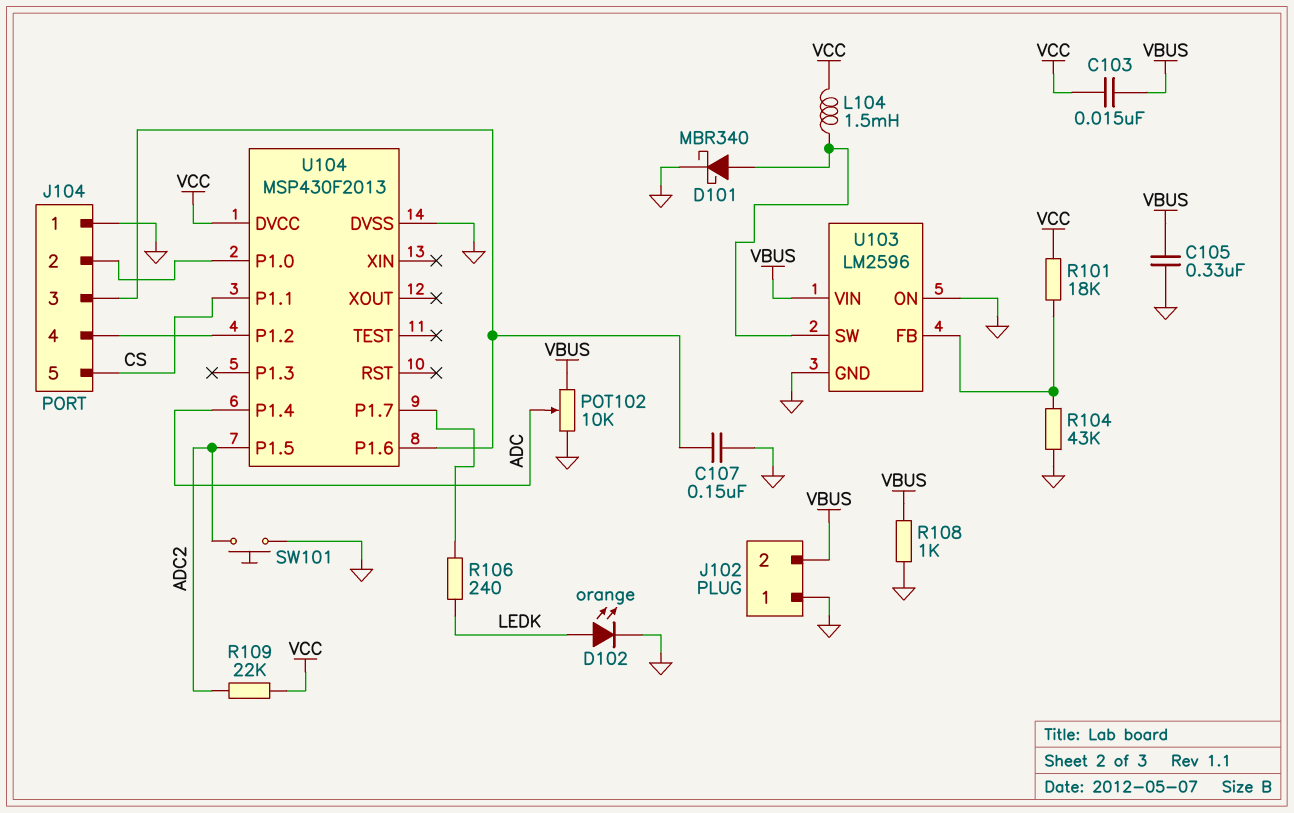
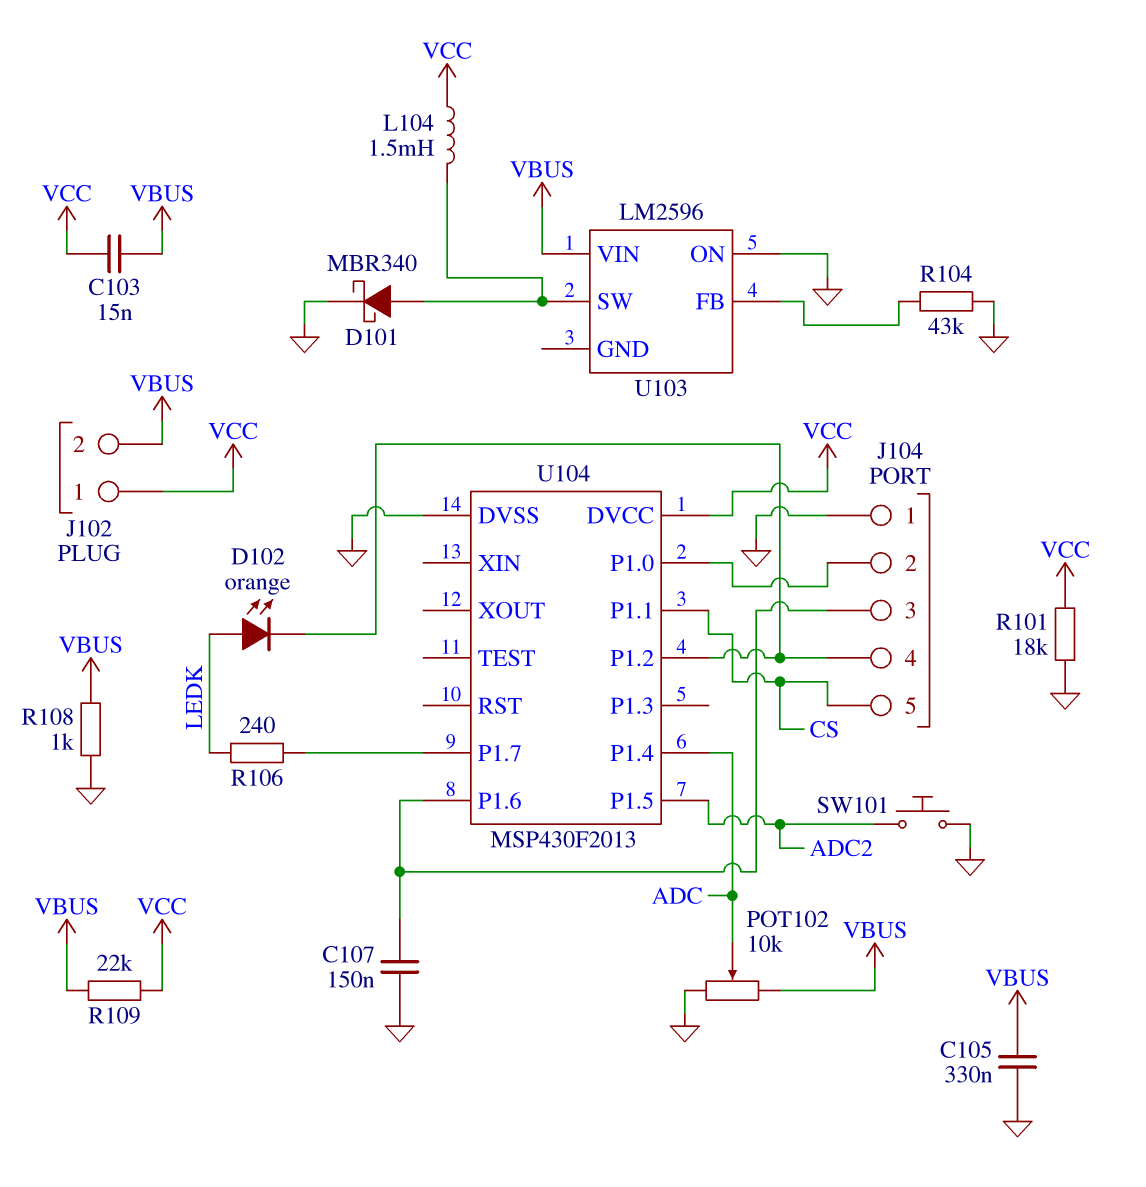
D102: LED orange (A LEDK, K GND) -> LED orange (A LEDK, K J104/4)
J102 pin 1: GND -> VCC
R101: 18k (U103/FB, VCC) -> 18k (GND, VCC)
R109: 22k (ADC2, VCC) -> 22k (VBUS, VCC)
U103 pin GND: GND -> none

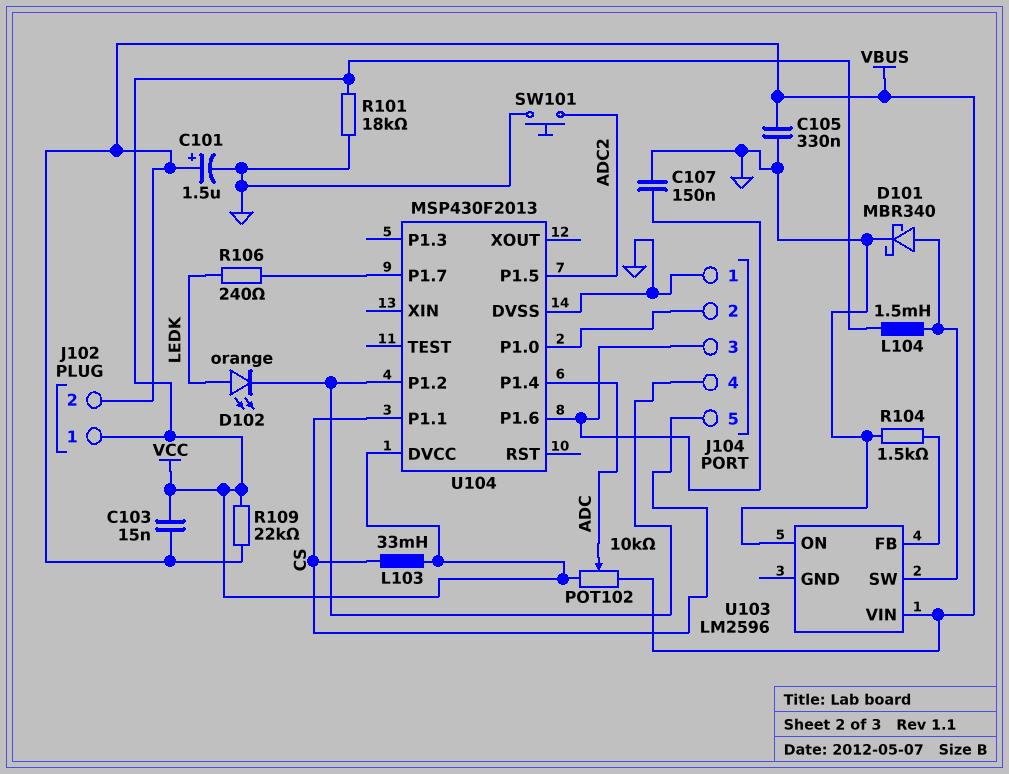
C101: none -> 1.5uF (plus VBUS, minus GND)
L103: none -> 33mH (CS, VCC)
POT102: 10k (GND, VBUS, wiper ADC) -> 10k (VBUS, VCC, wiper ADC)
R104: 43k (GND, U103/FB) -> 1.5k (GND, U103/FB)
R108: 1k (GND, VBUS) -> none

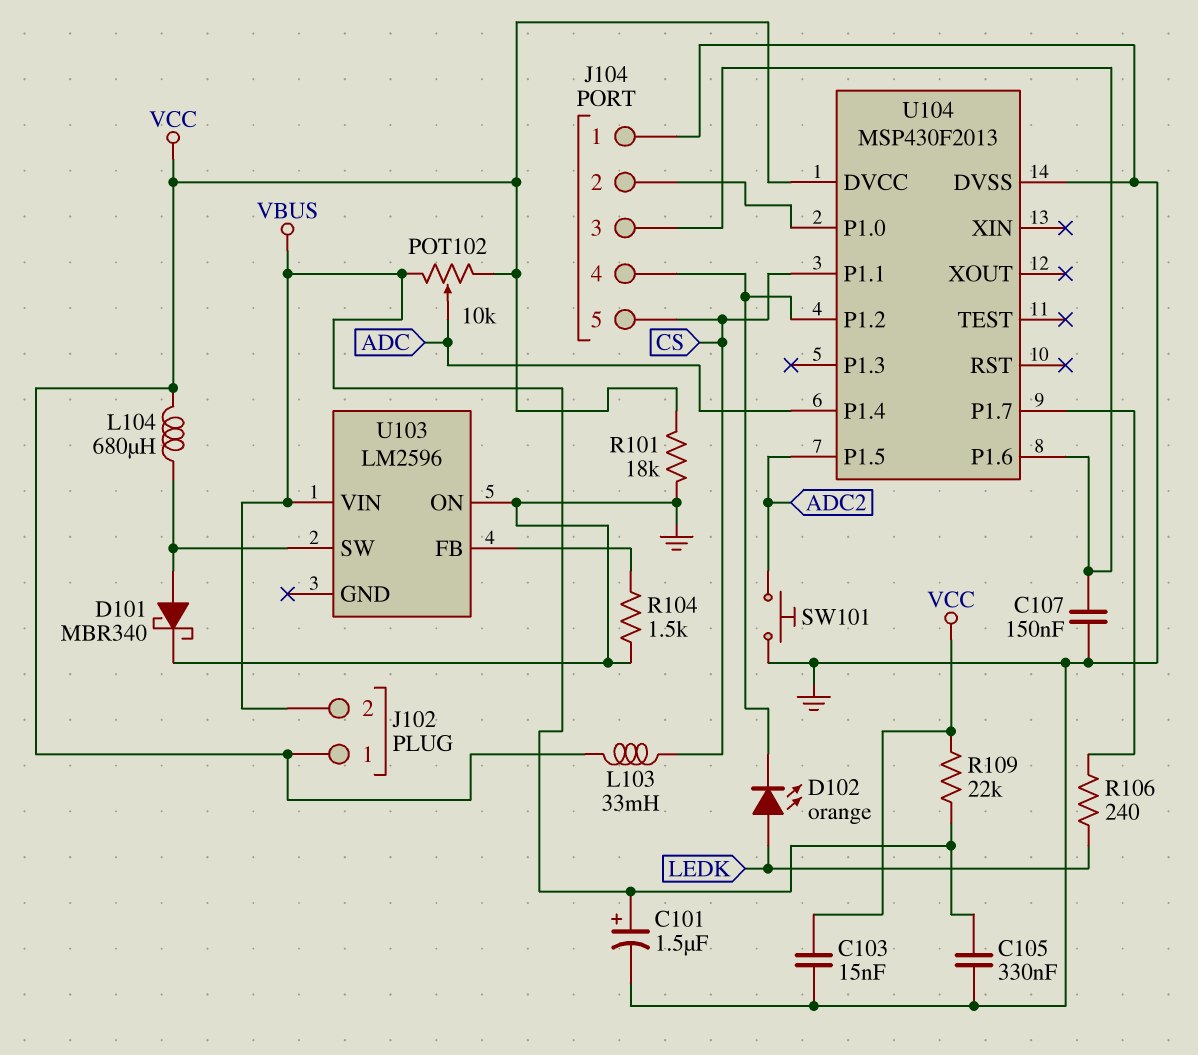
C103: 15nF (VBUS, VCC) -> 15nF (GND, VCC)
L104: 1.5mH (U103/SW, VCC) -> 680uH (U103/SW, VCC)

